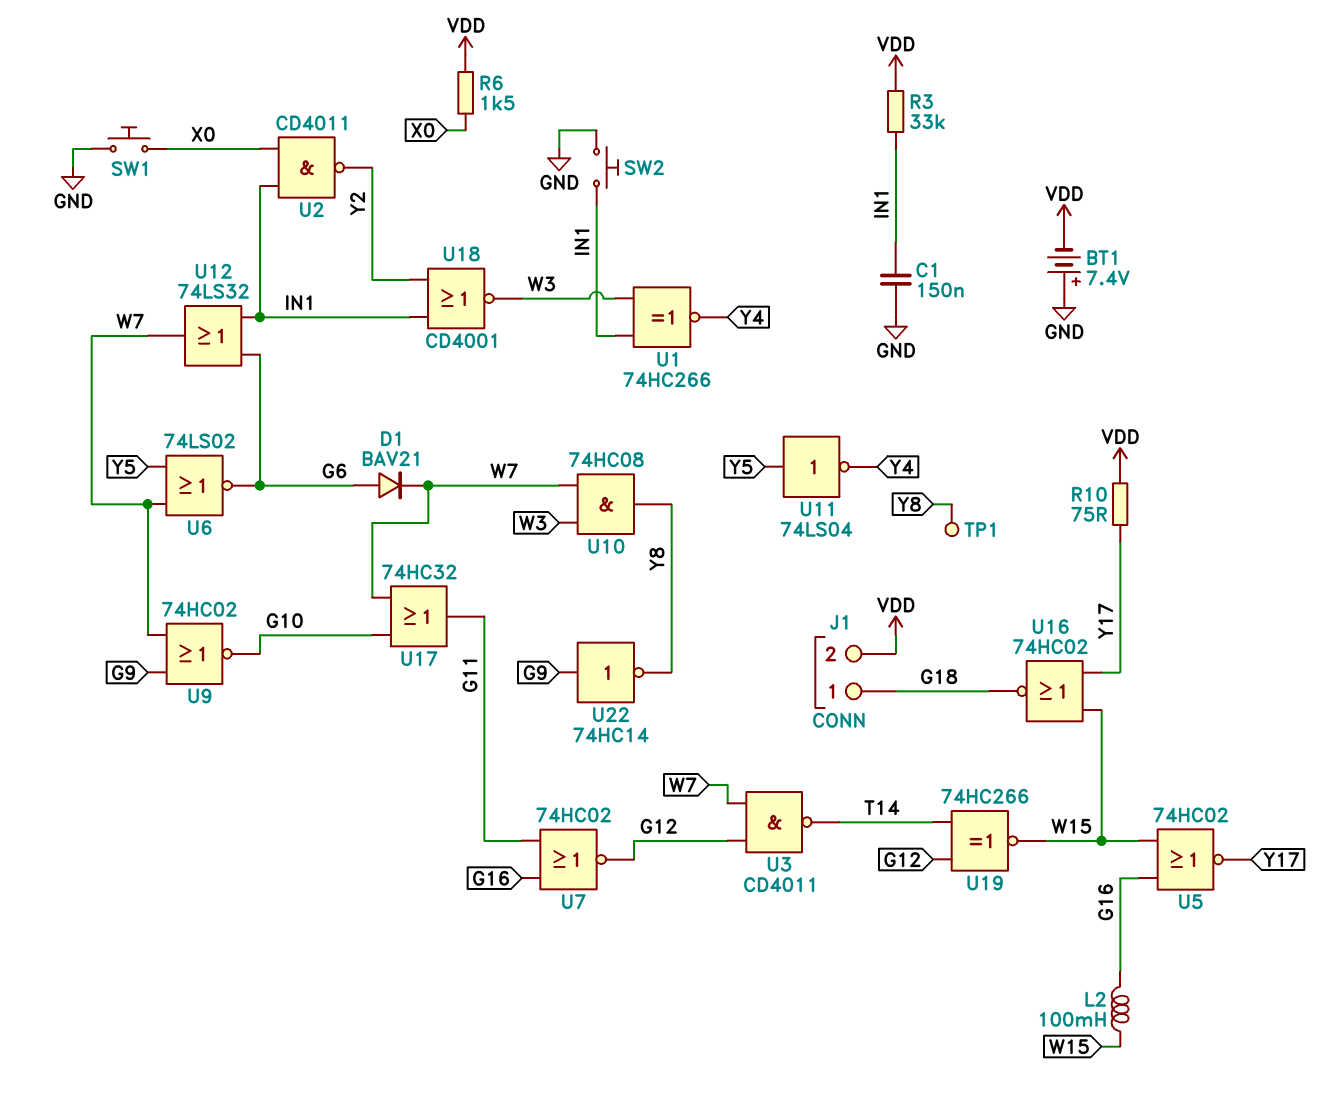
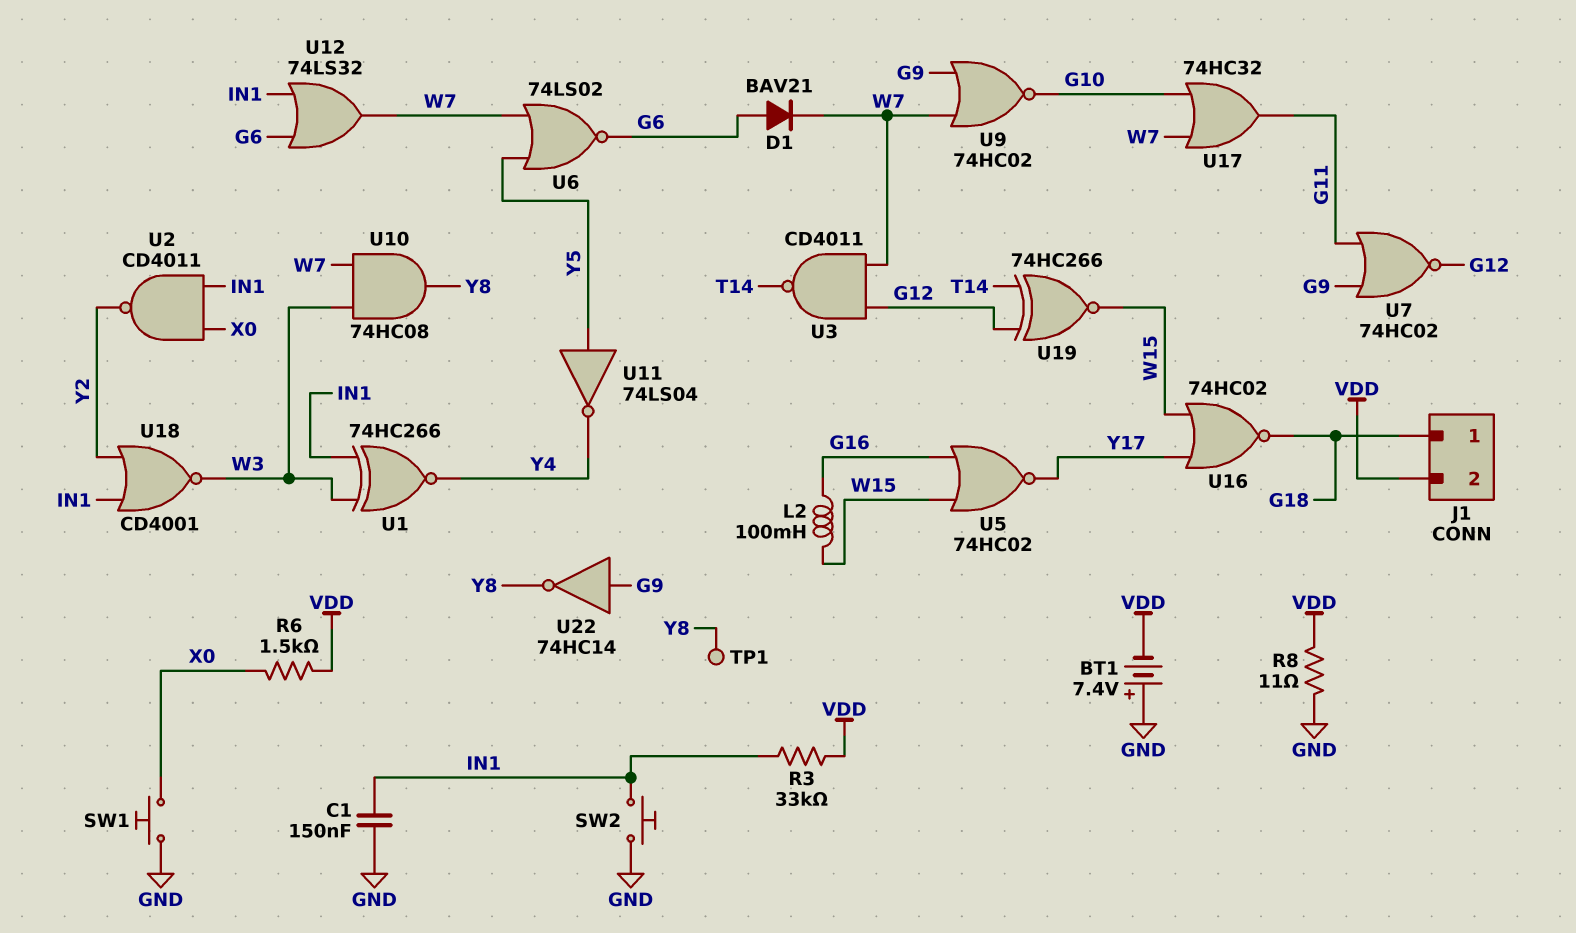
R8: none -> 11 (GND, VDD)
R10: 75 (VDD, Y17) -> none
U7: NOR 74HC02 (in G11, in G16, out G12) -> NOR 74HC02 (in G9, in G11, out G12)

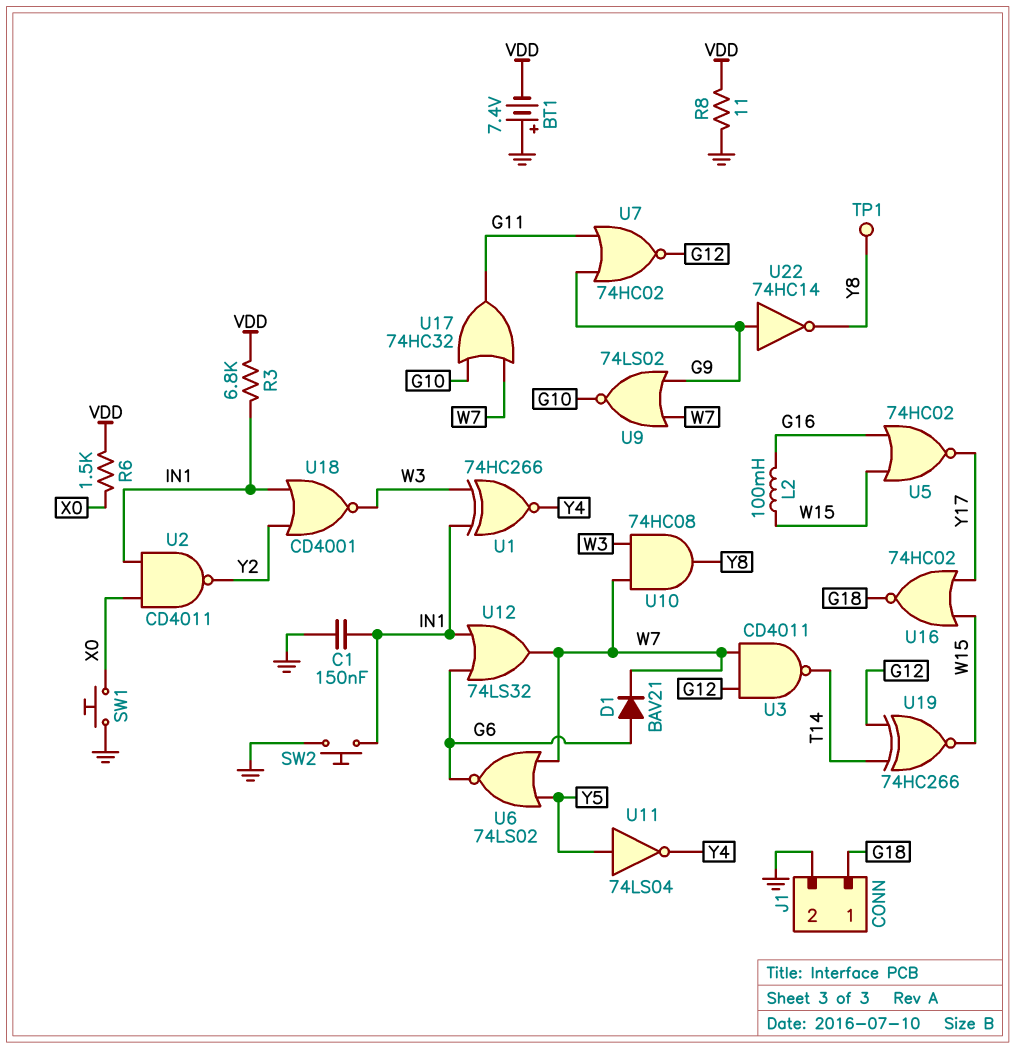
J1 pin 2: VDD -> GND
R3: 33k (IN1, VDD) -> 6.8k (IN1, VDD)
U9: NOR 74HC02 (in G9, in W7, out G10) -> NOR 74LS02 (in G9, in W7, out G10)

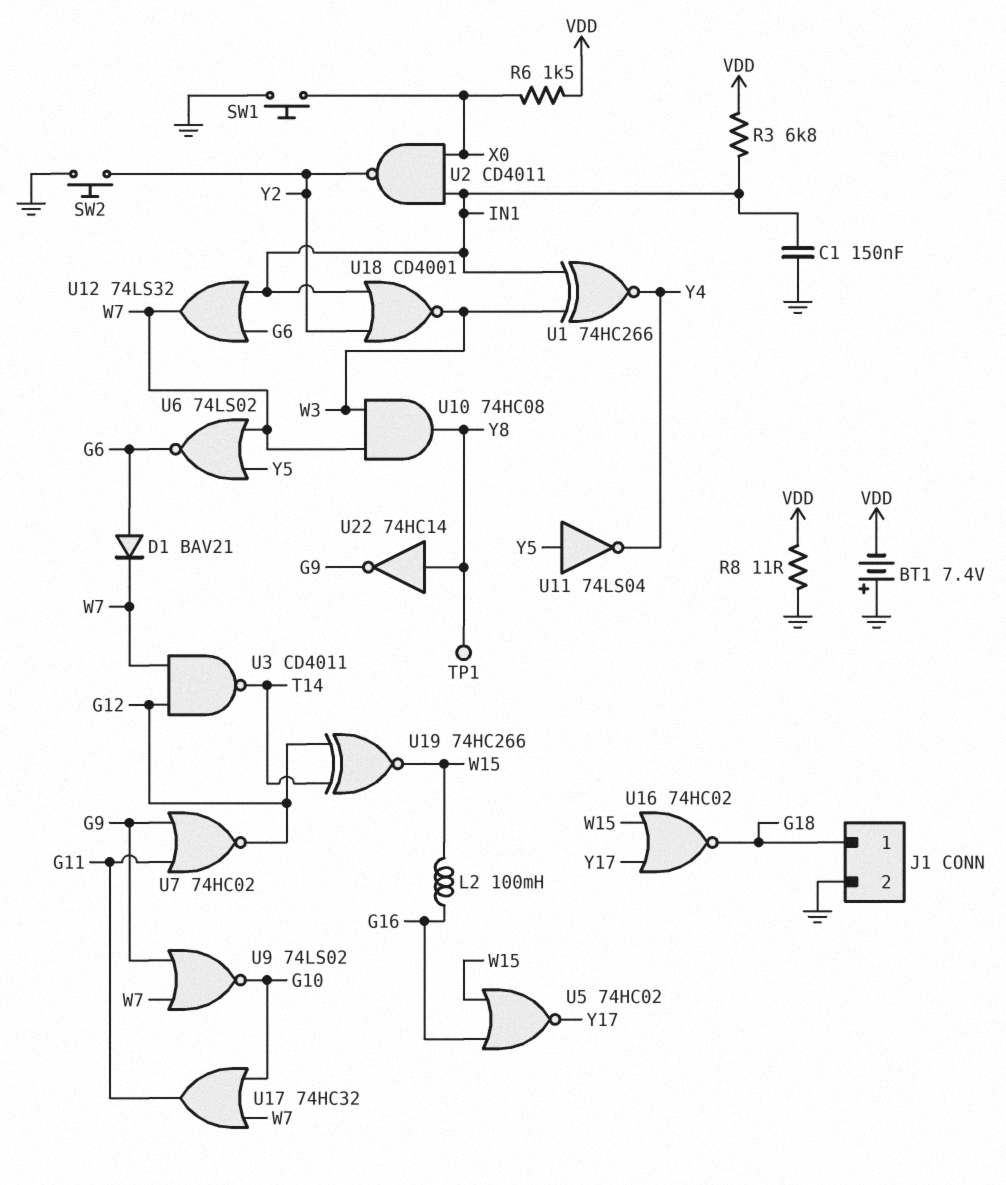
SW2: button (GND, IN1) -> button (GND, Y2)
U22: NOT 74HC14 (in G9, out Y8) -> NOT 74HC14 (in Y8, out G9)

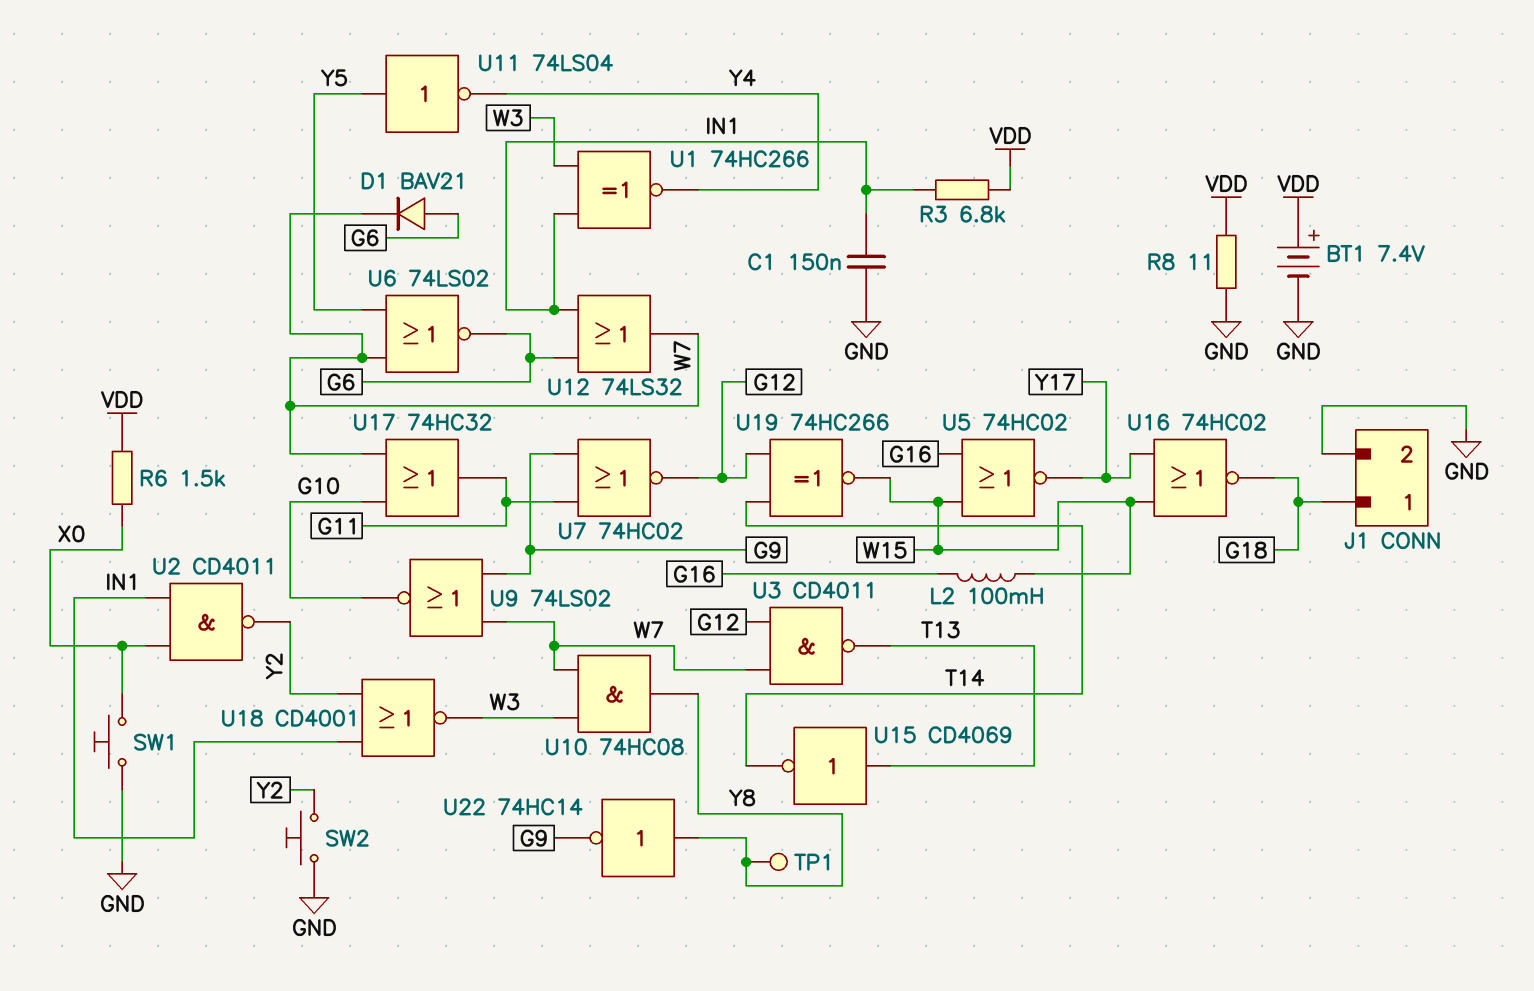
BT1: 7.4V (plus GND, minus VDD) -> 7.4V (plus VDD, minus GND)
U3: NAND CD4011 (in G12, in W7, out T14) -> NAND CD4011 (in G12, in W7, out T13)
U15: none -> NOT CD4069 (in T13, out T14)

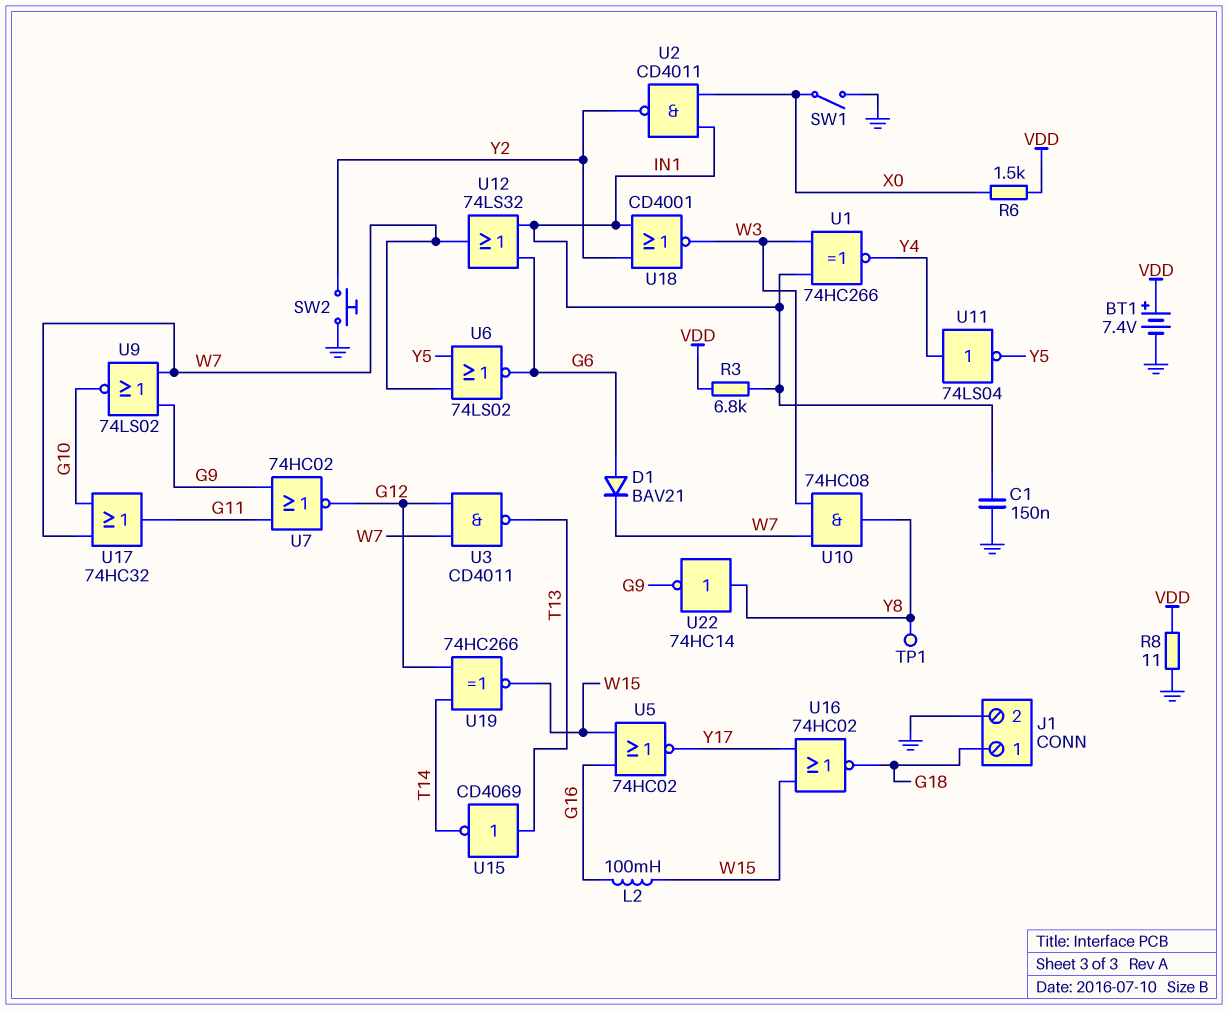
SW1: button (GND, X0) -> switch (GND, X0)
U11: NOT 74LS04 (in Y5, out Y4) -> NOT 74LS04 (in Y4, out Y5)

